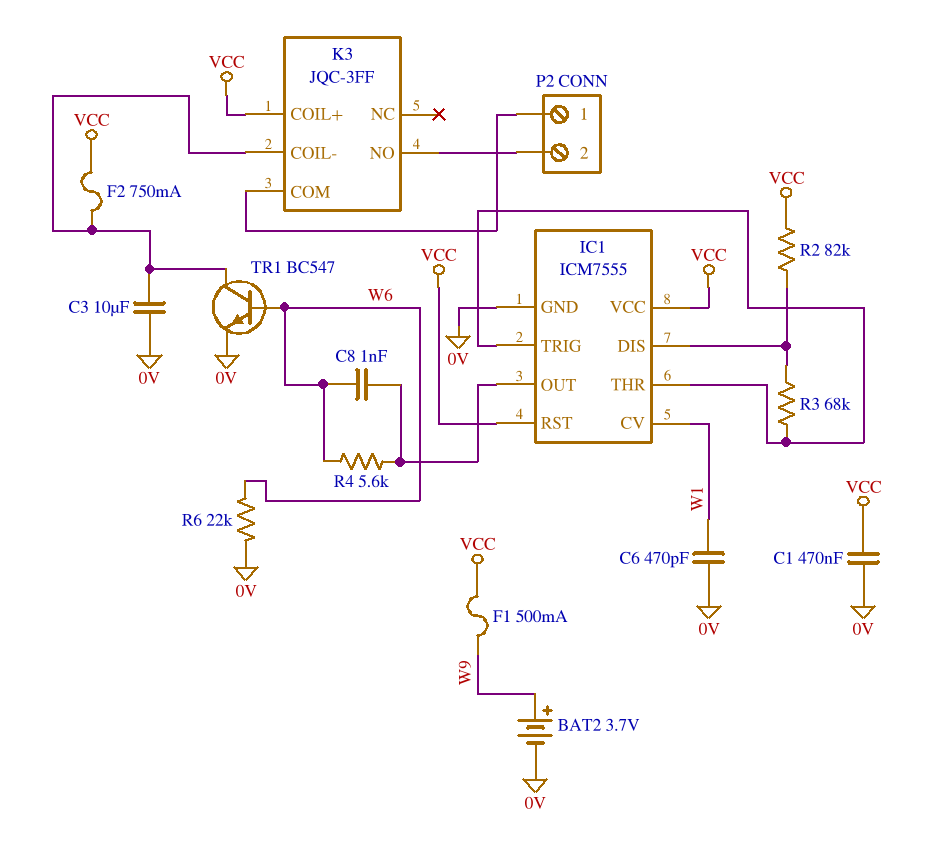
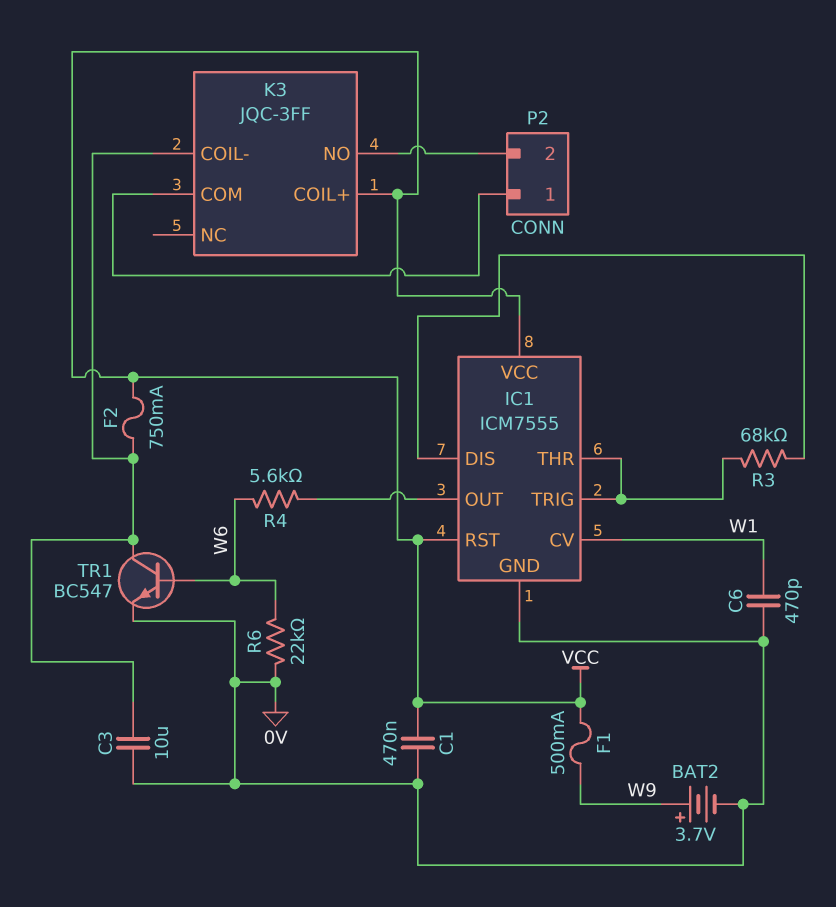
C8: 1nF (IC1/OUT, W6) -> none
R2: 82k (IC1/DIS, VCC) -> none

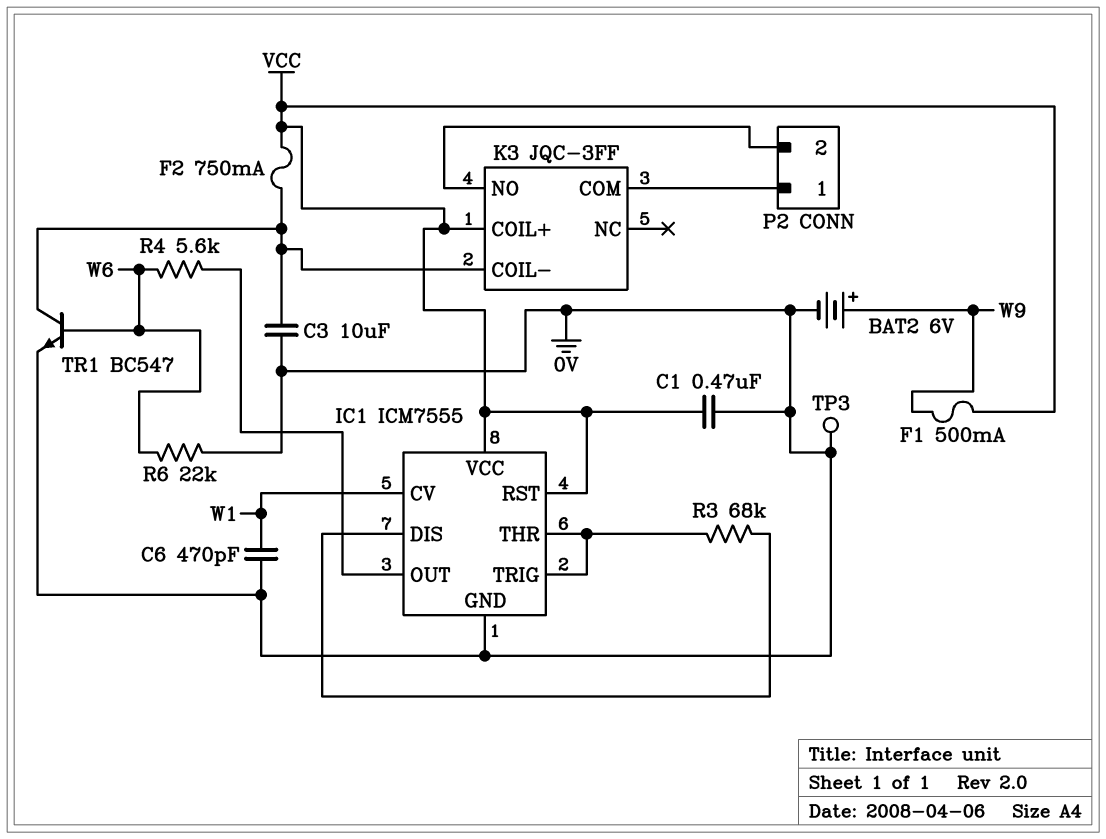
BAT2: 3.7V (plus W9, minus 0V) -> 6V (plus W9, minus 0V)
TP3: none -> test point (0V)

